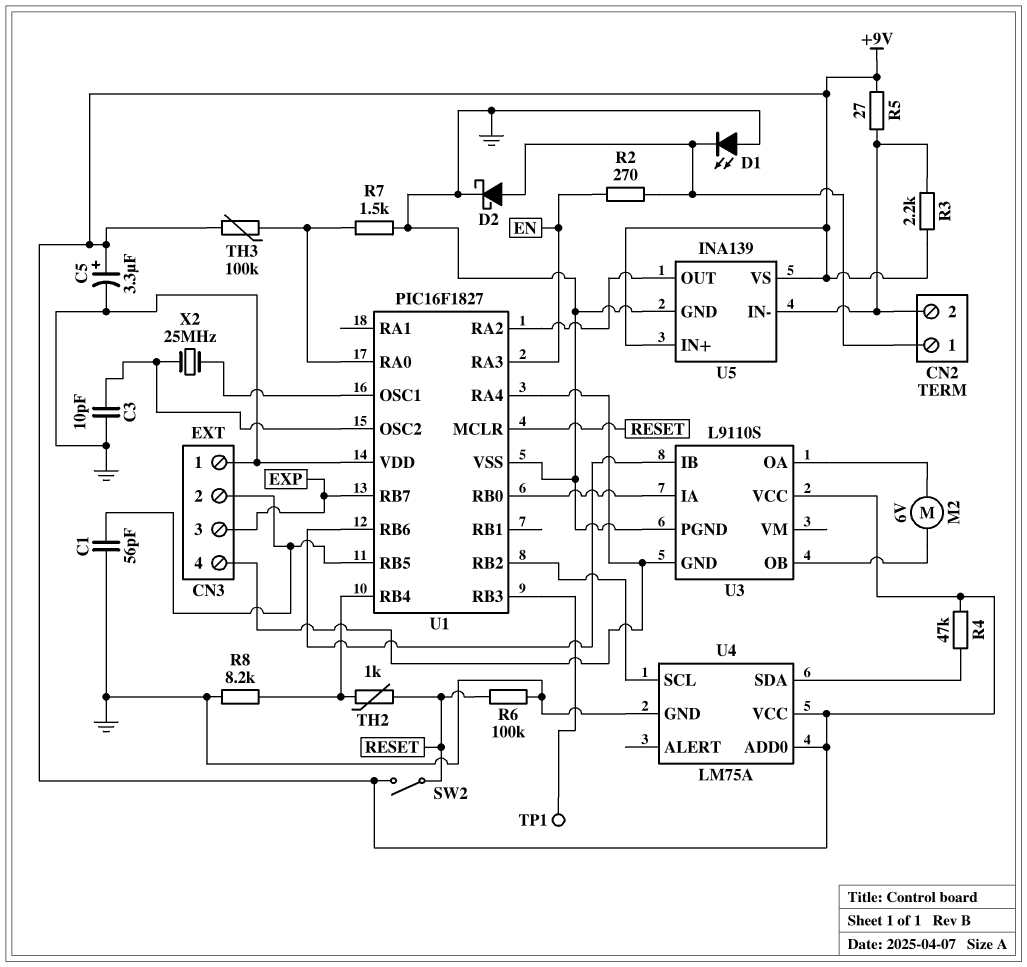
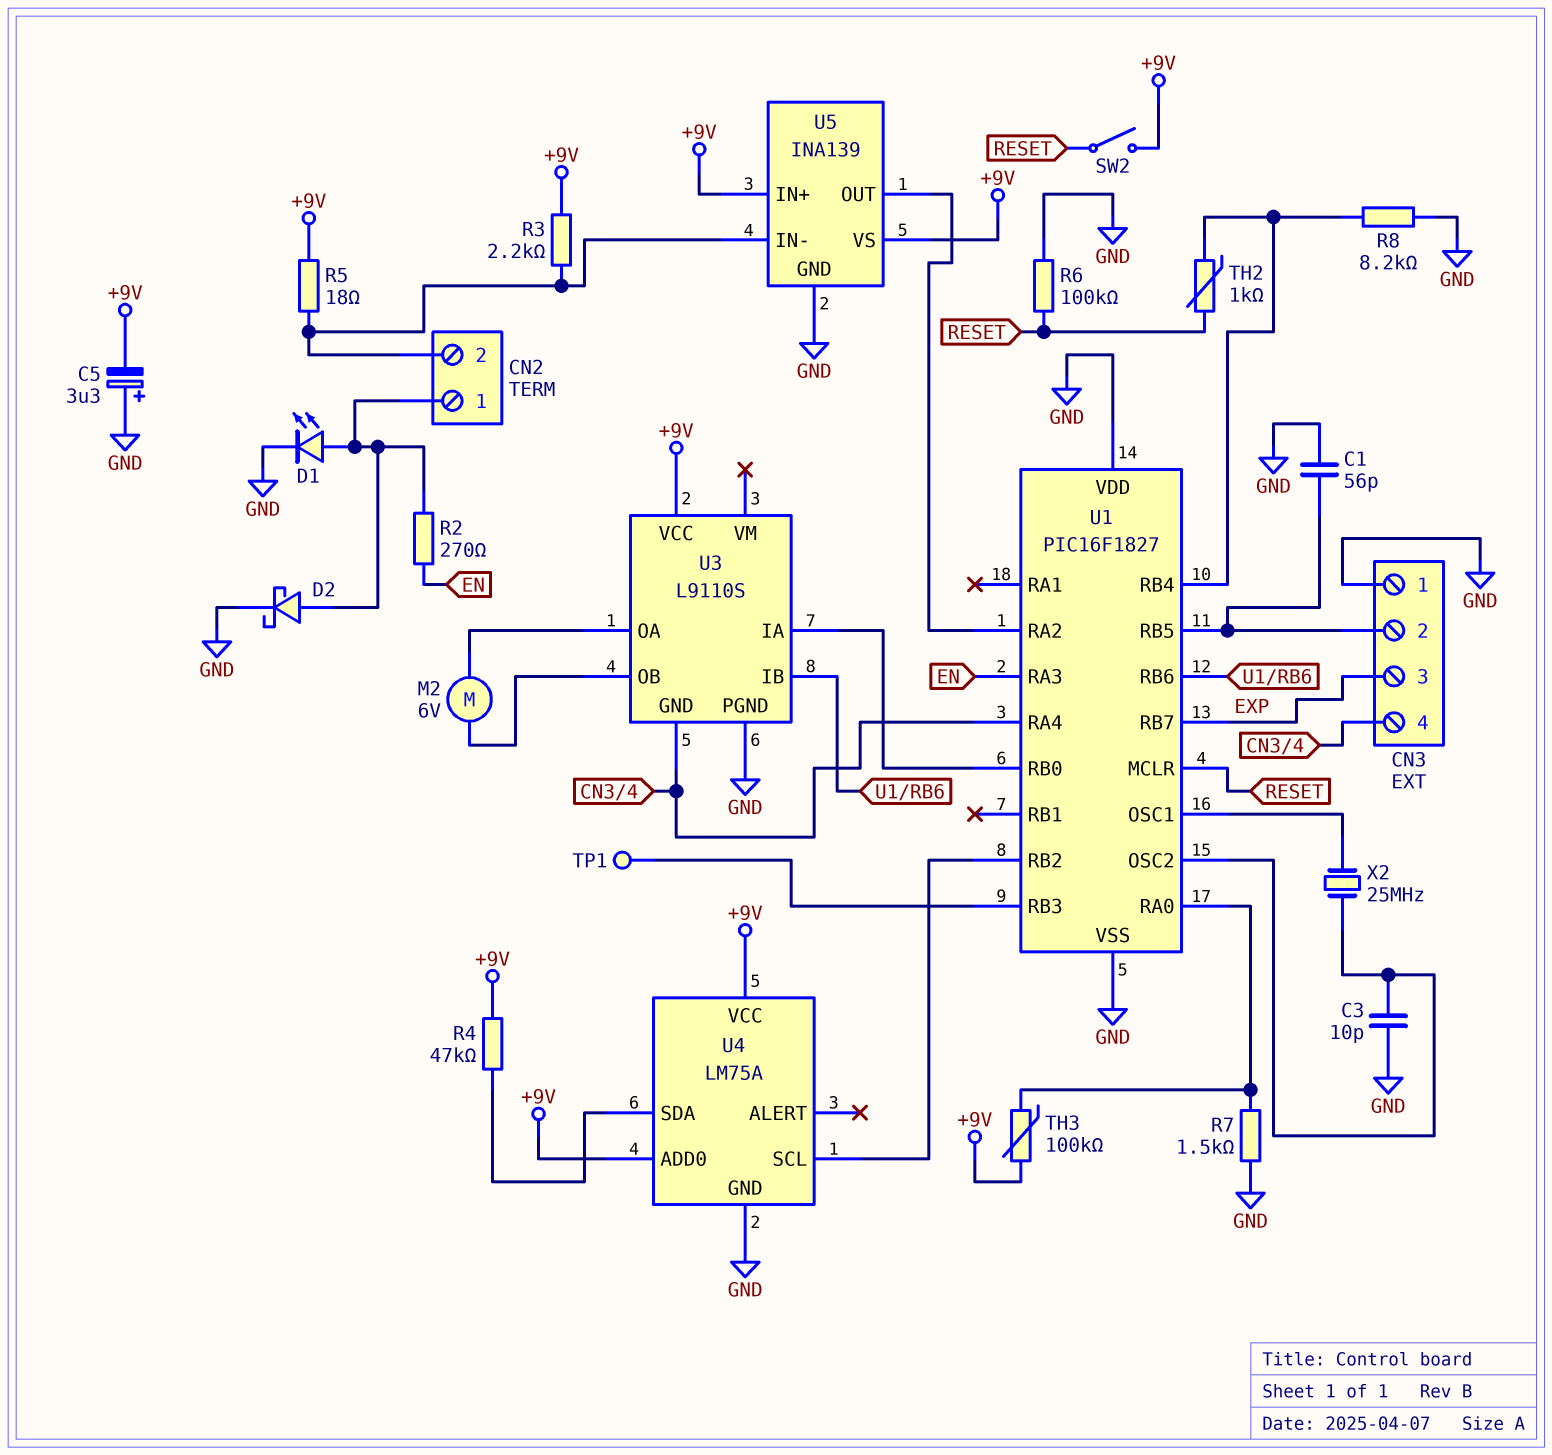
C5: 3.3uF (plus +9V, minus GND) -> 3.3uF (plus GND, minus +9V)
D1: LED (A GND, K CN2/1) -> LED (A CN2/1, K GND)
R5: 27 (+9V, CN2/2) -> 18 (+9V, CN2/2)

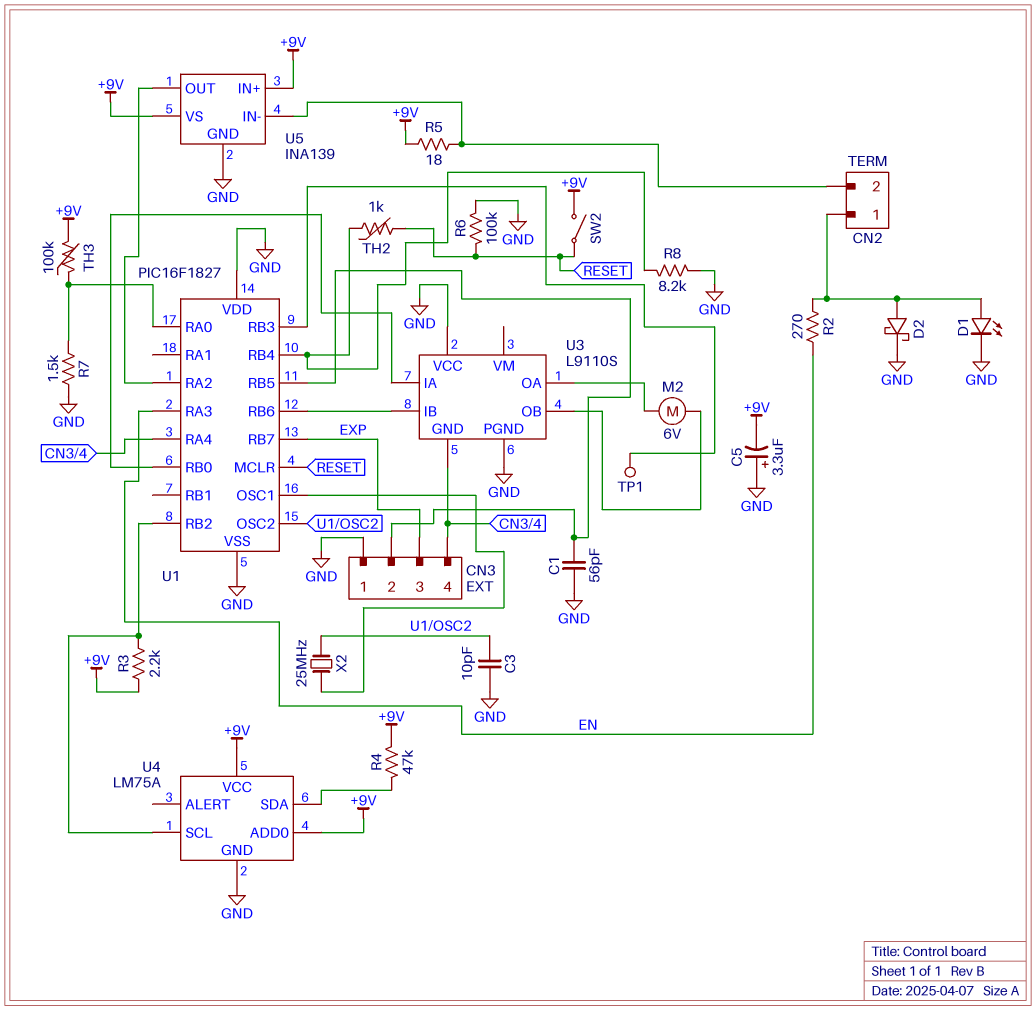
R3: 2.2k (+9V, CN2/2) -> 2.2k (+9V, U1/RB2)
U3 pin VCC: +9V -> GND

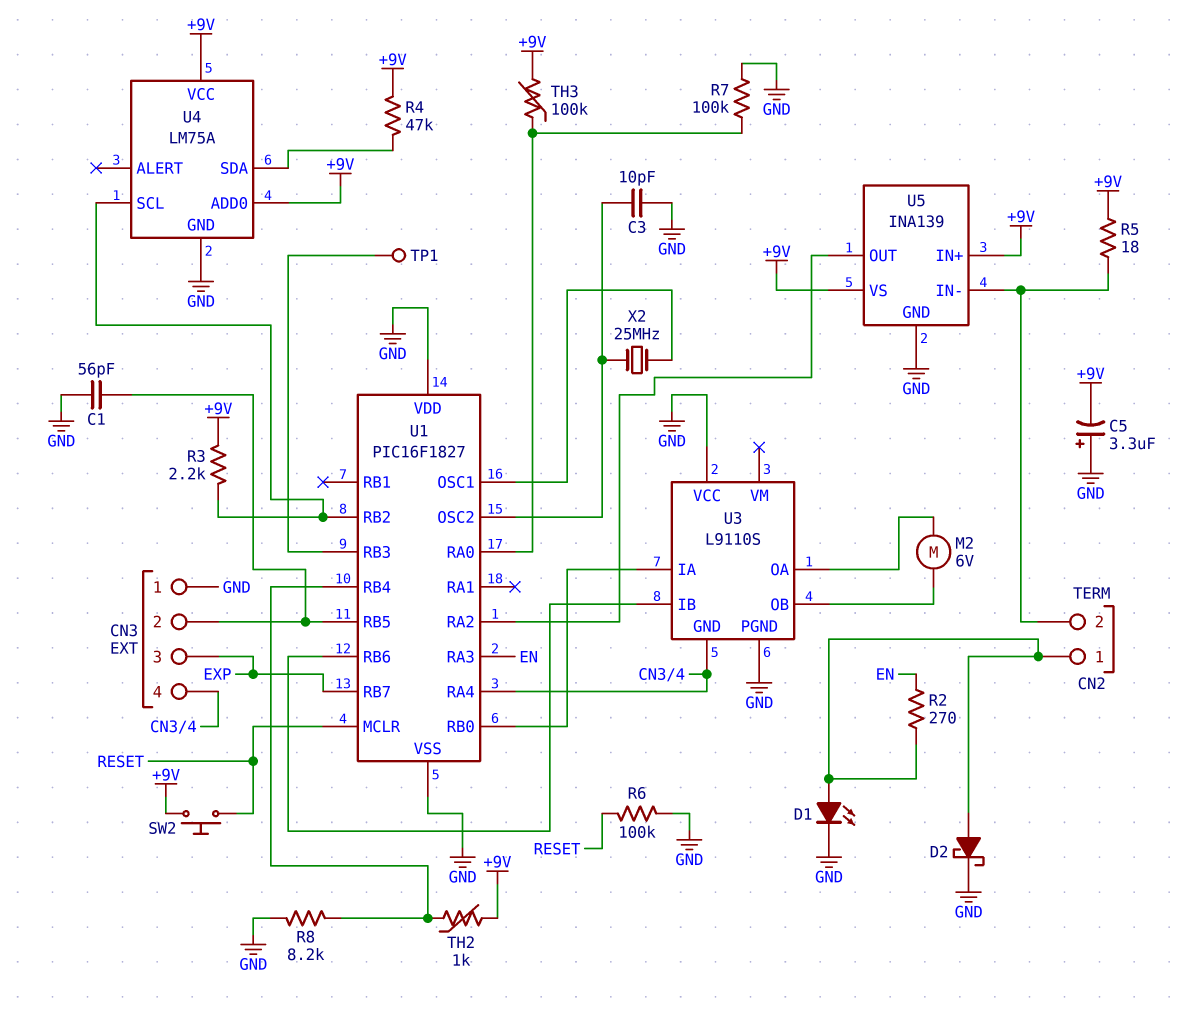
R7: 1.5k (GND, U1/RA0) -> 100k (GND, U1/RA0)
SW2: switch (+9V, RESET) -> button (+9V, RESET)
TH2: 1k (RESET, U1/RB4) -> 1k (+9V, U1/RB4)

